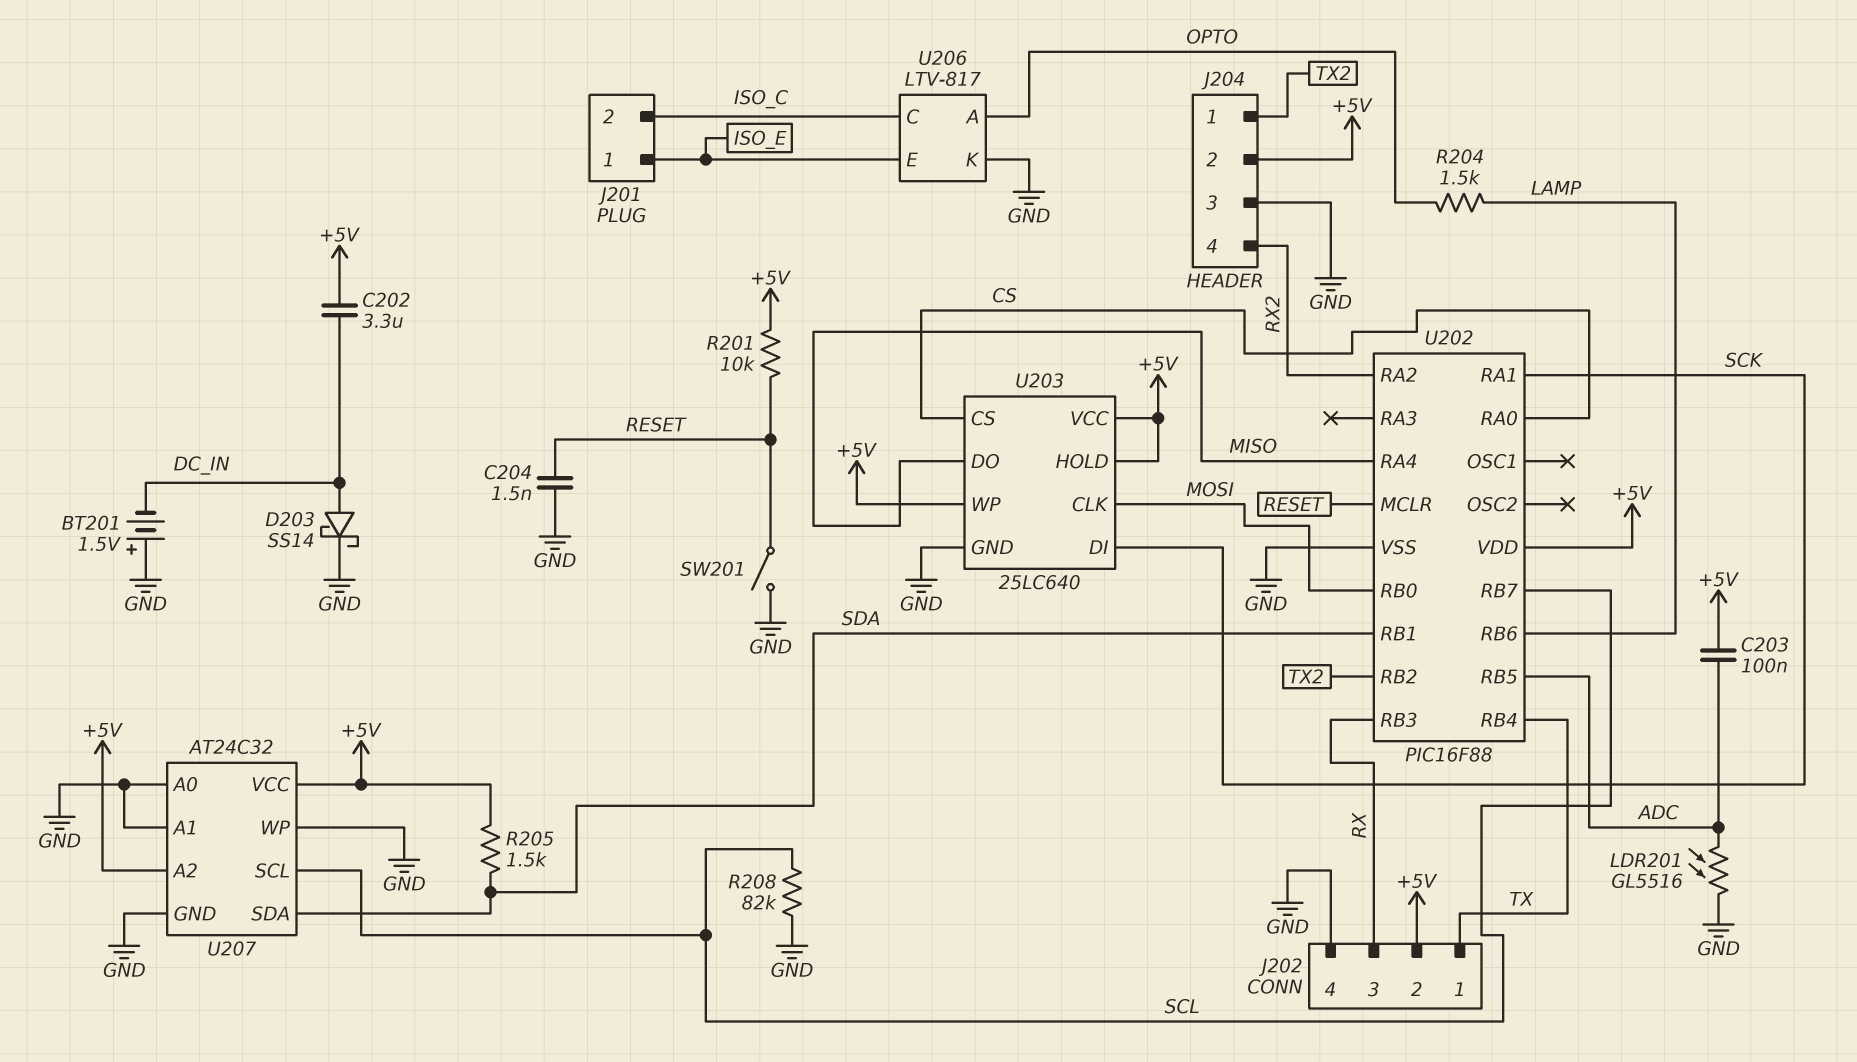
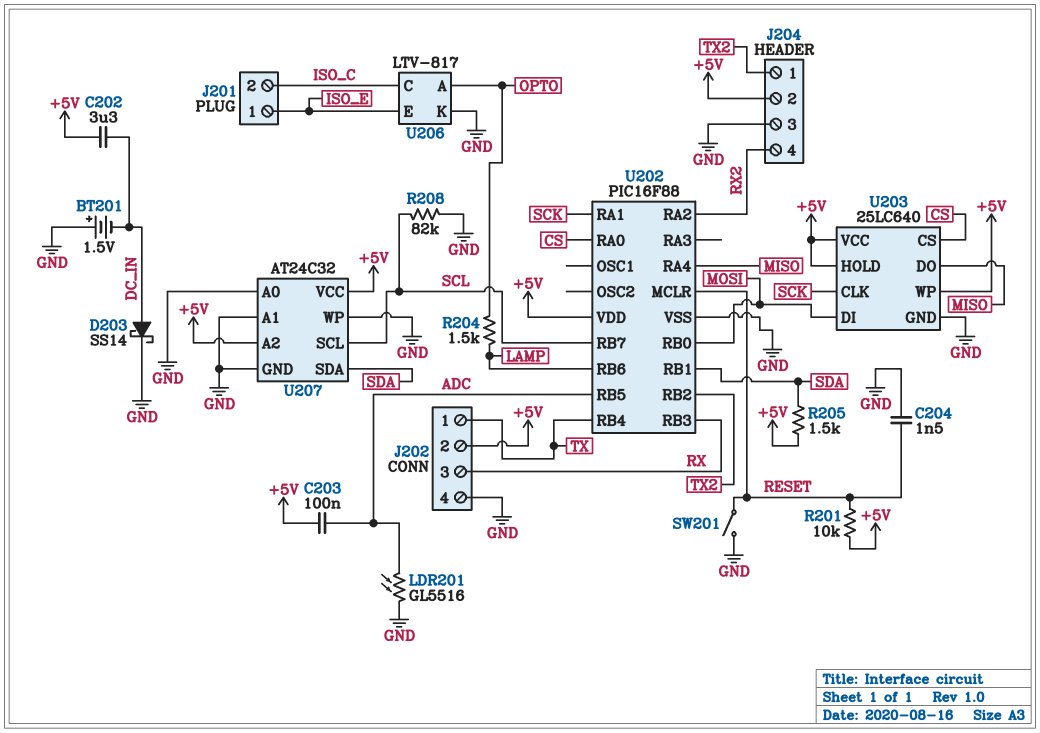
U203 pin CLK: MOSI -> SCK
U203 pin DI: SCK -> MOSI

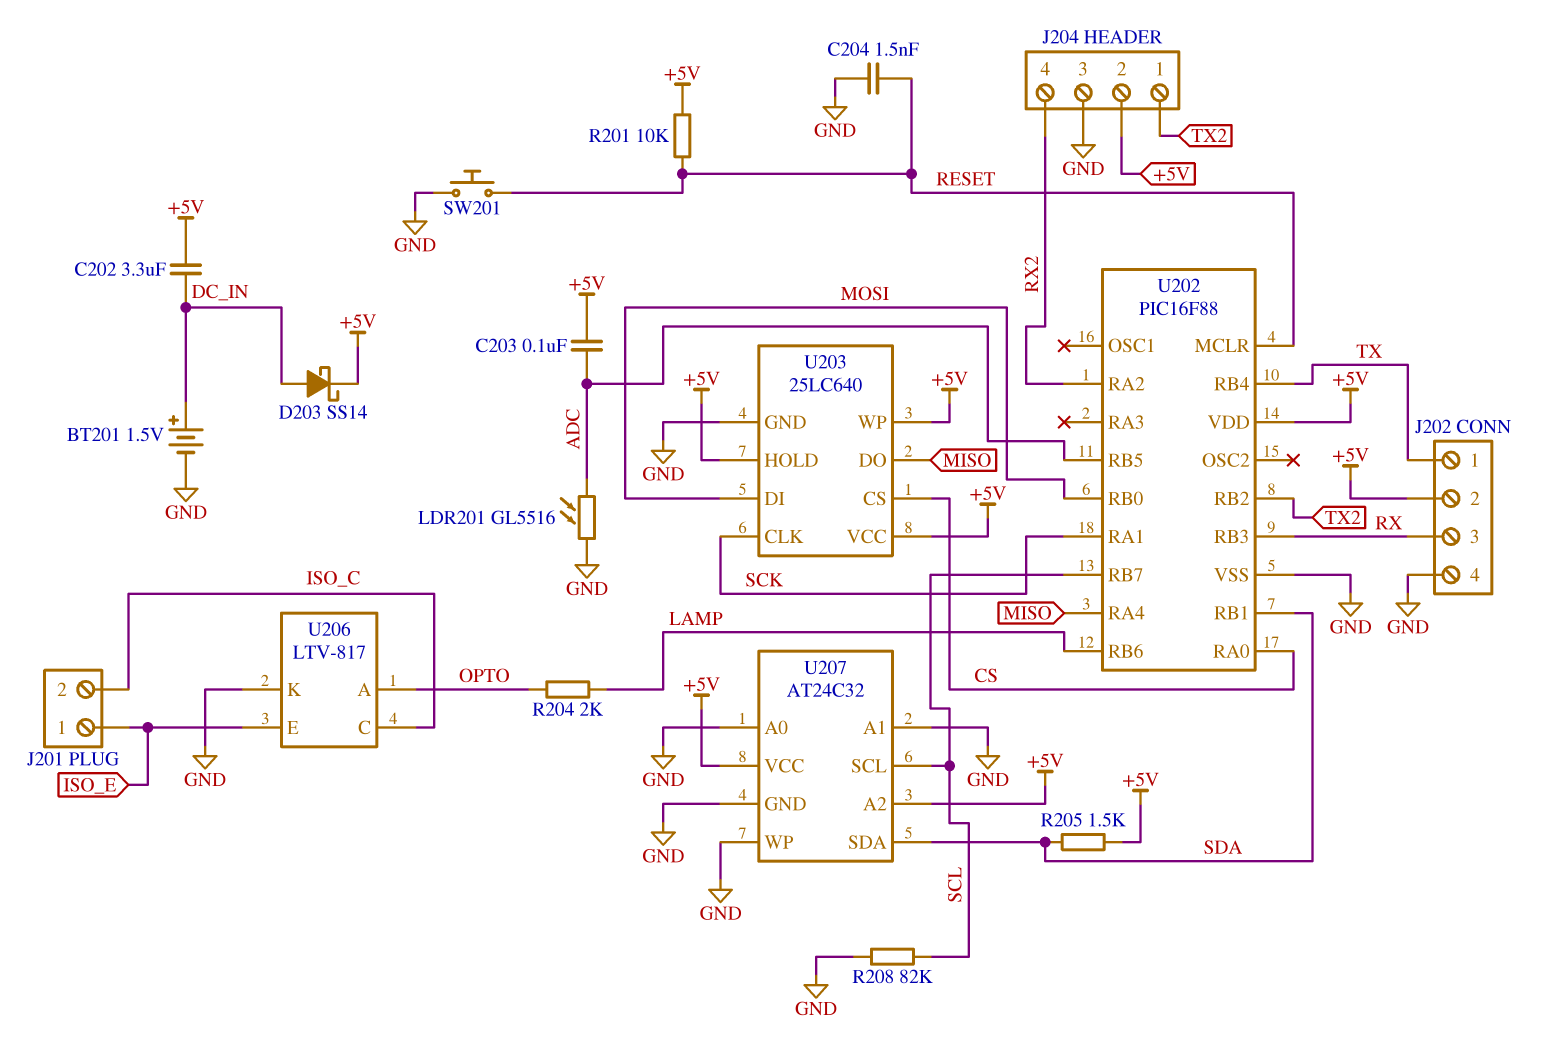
BT201: 1.5V (plus GND, minus DC_IN) -> 1.5V (plus DC_IN, minus GND)
D203: schottky SS14 (A DC_IN, K GND) -> schottky SS14 (A DC_IN, K +5V)
R204: 1.5k (LAMP, OPTO) -> 2k (LAMP, OPTO)
SW201: switch (GND, RESET) -> button (GND, RESET)

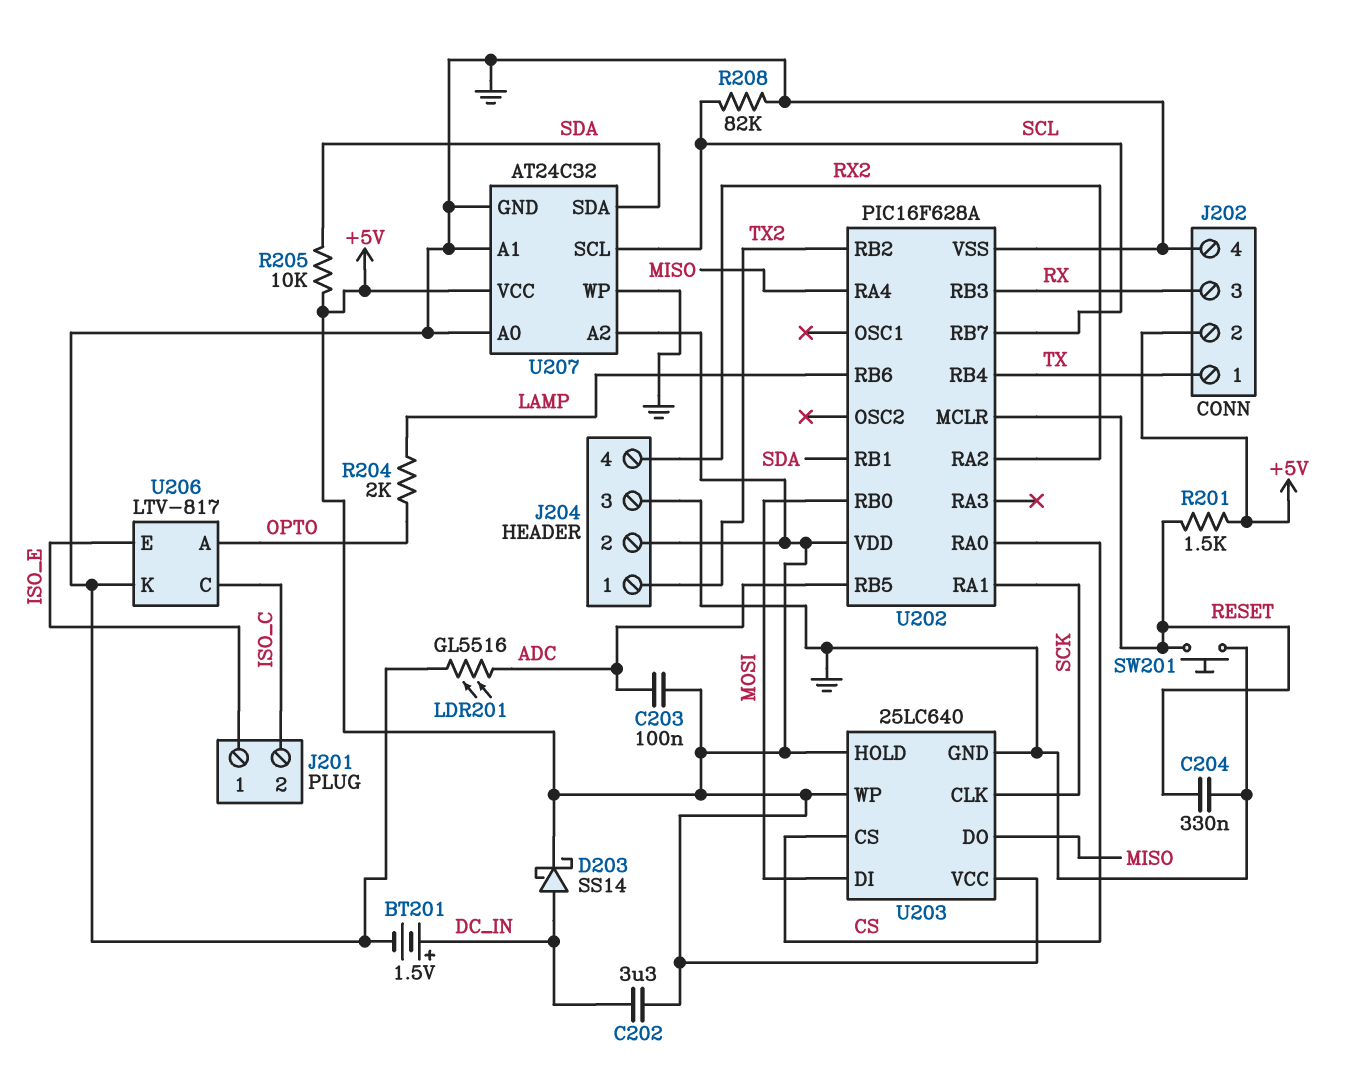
C204: 1.5nF (GND, RESET) -> 330nF (GND, RESET)
R201: 10k (+5V, RESET) -> 1.5k (+5V, RESET)
R205: 1.5k (+5V, SDA) -> 10k (+5V, SDA)
U202: PIC16F88 -> PIC16F628A

